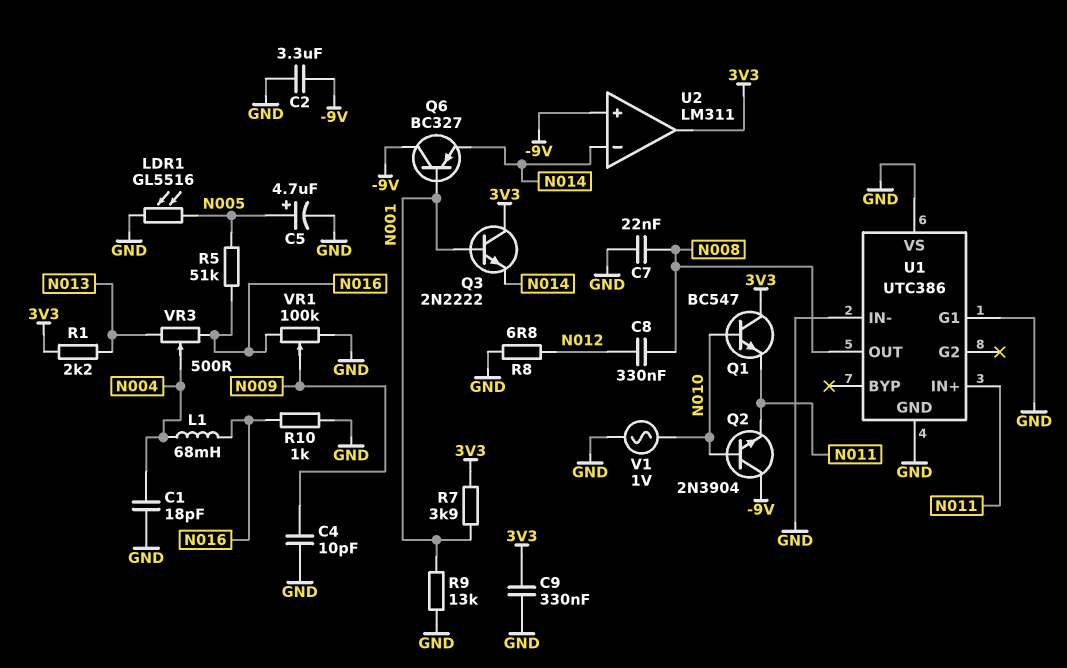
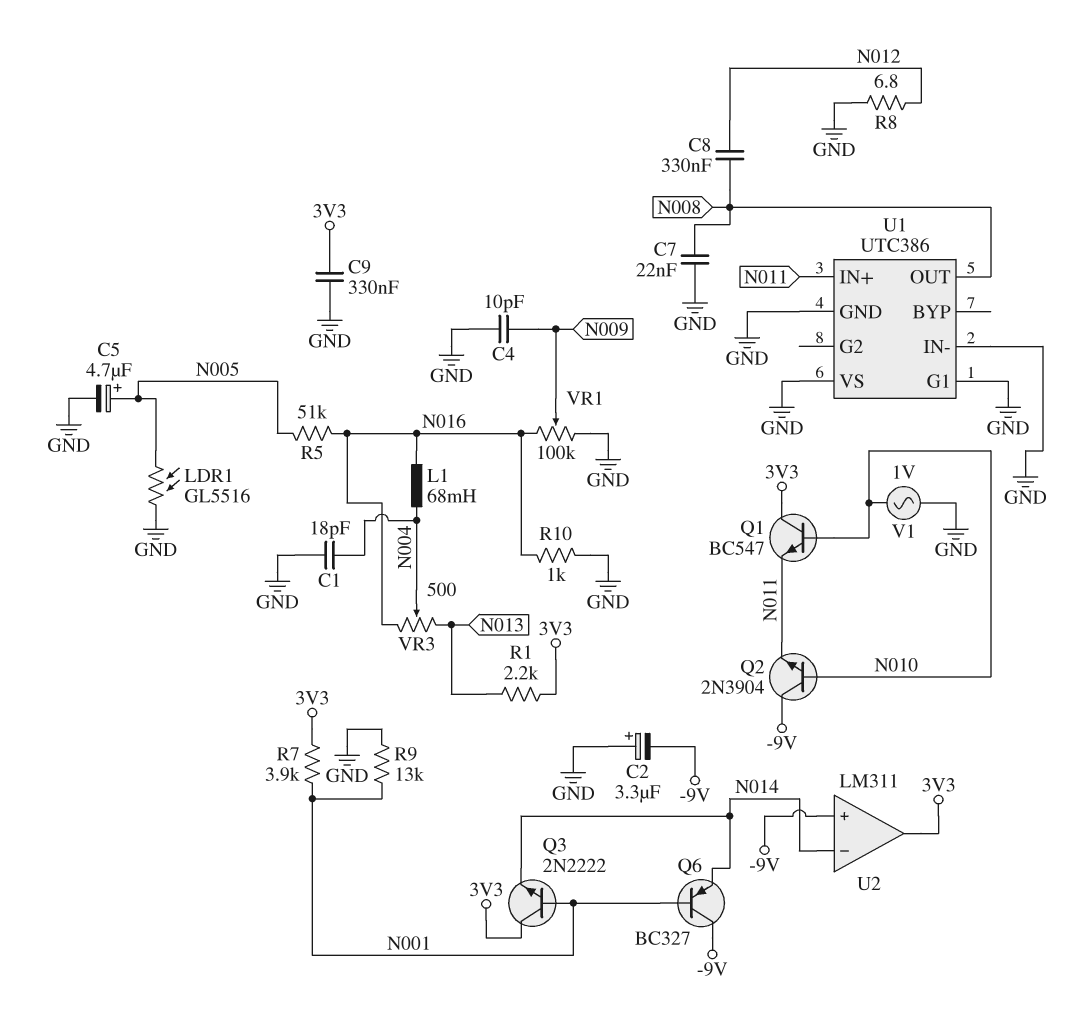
C2: 3.3uF (-9V, GND) -> 3.3uF (plus GND, minus -9V)

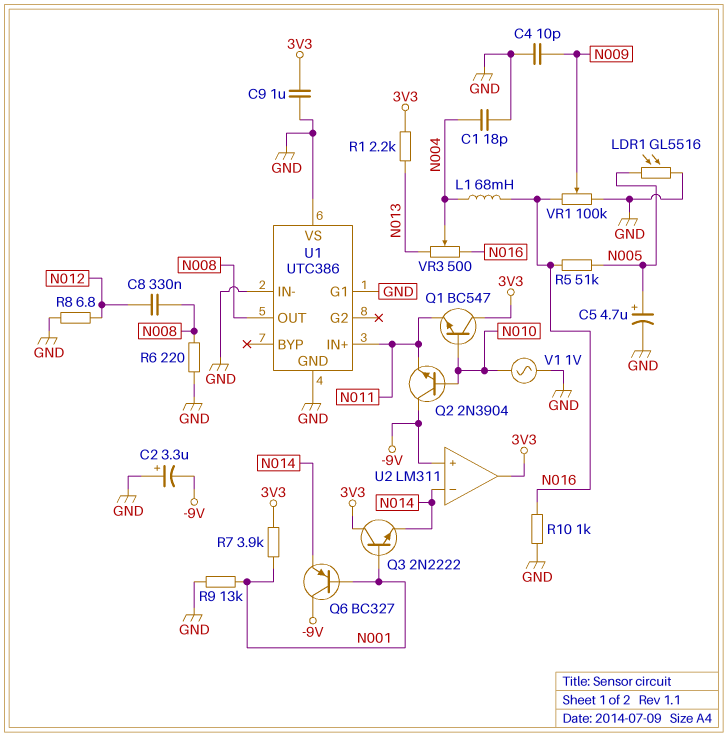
C7: 22nF (GND, N008) -> none
C9: 330nF (3V3, GND) -> 1uF (3V3, GND)
R6: none -> 220 (GND, N008)

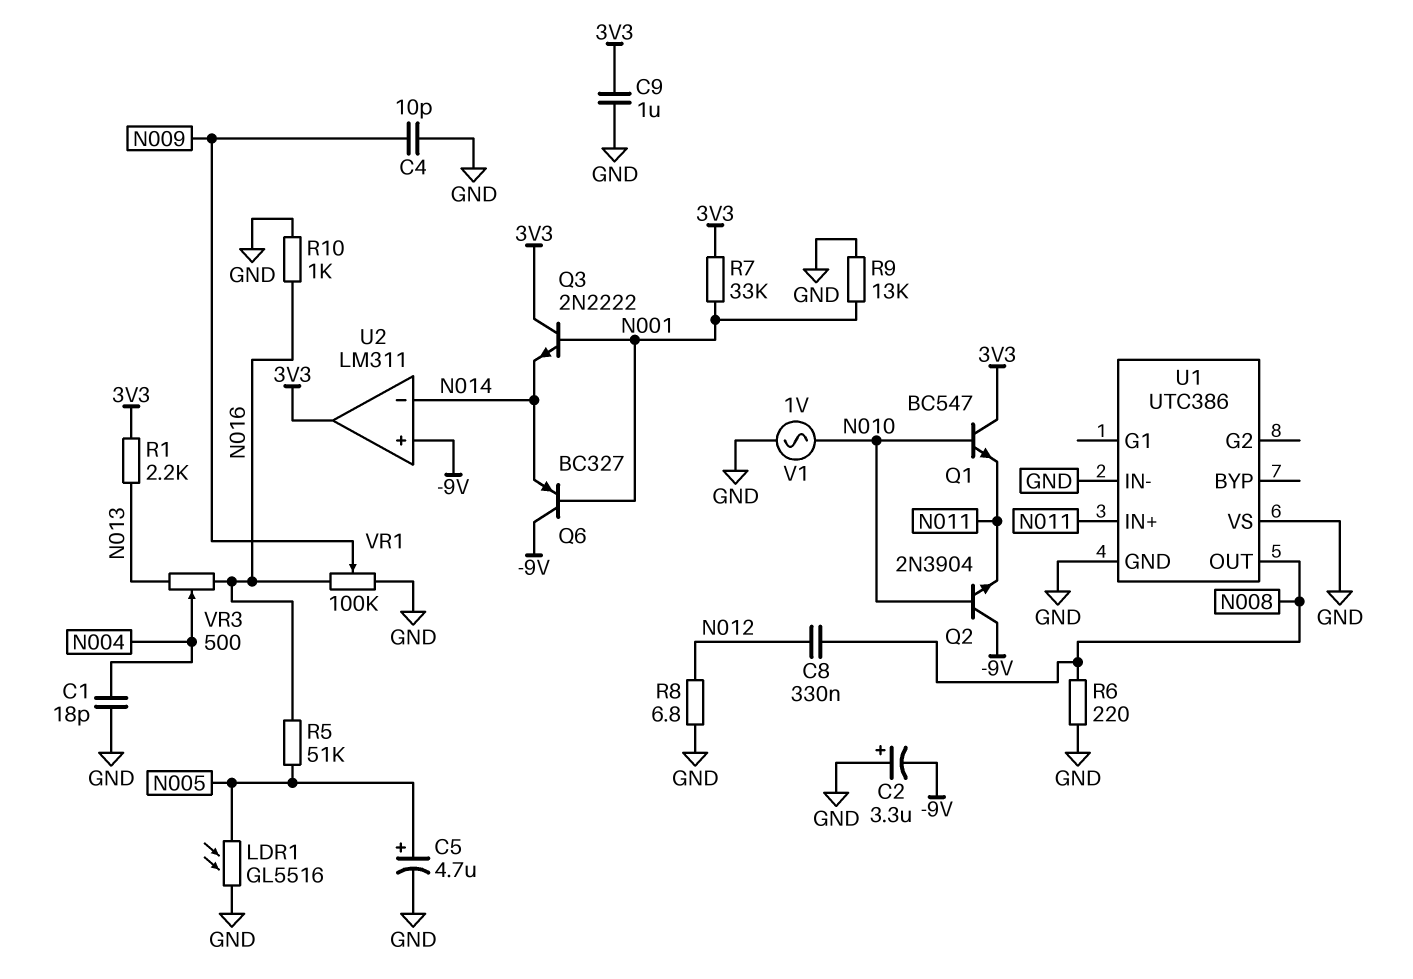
L1: 68mH (N004, N016) -> none
R7: 3.9k (3V3, N001) -> 33k (3V3, N001)
U1 pin G1: GND -> none

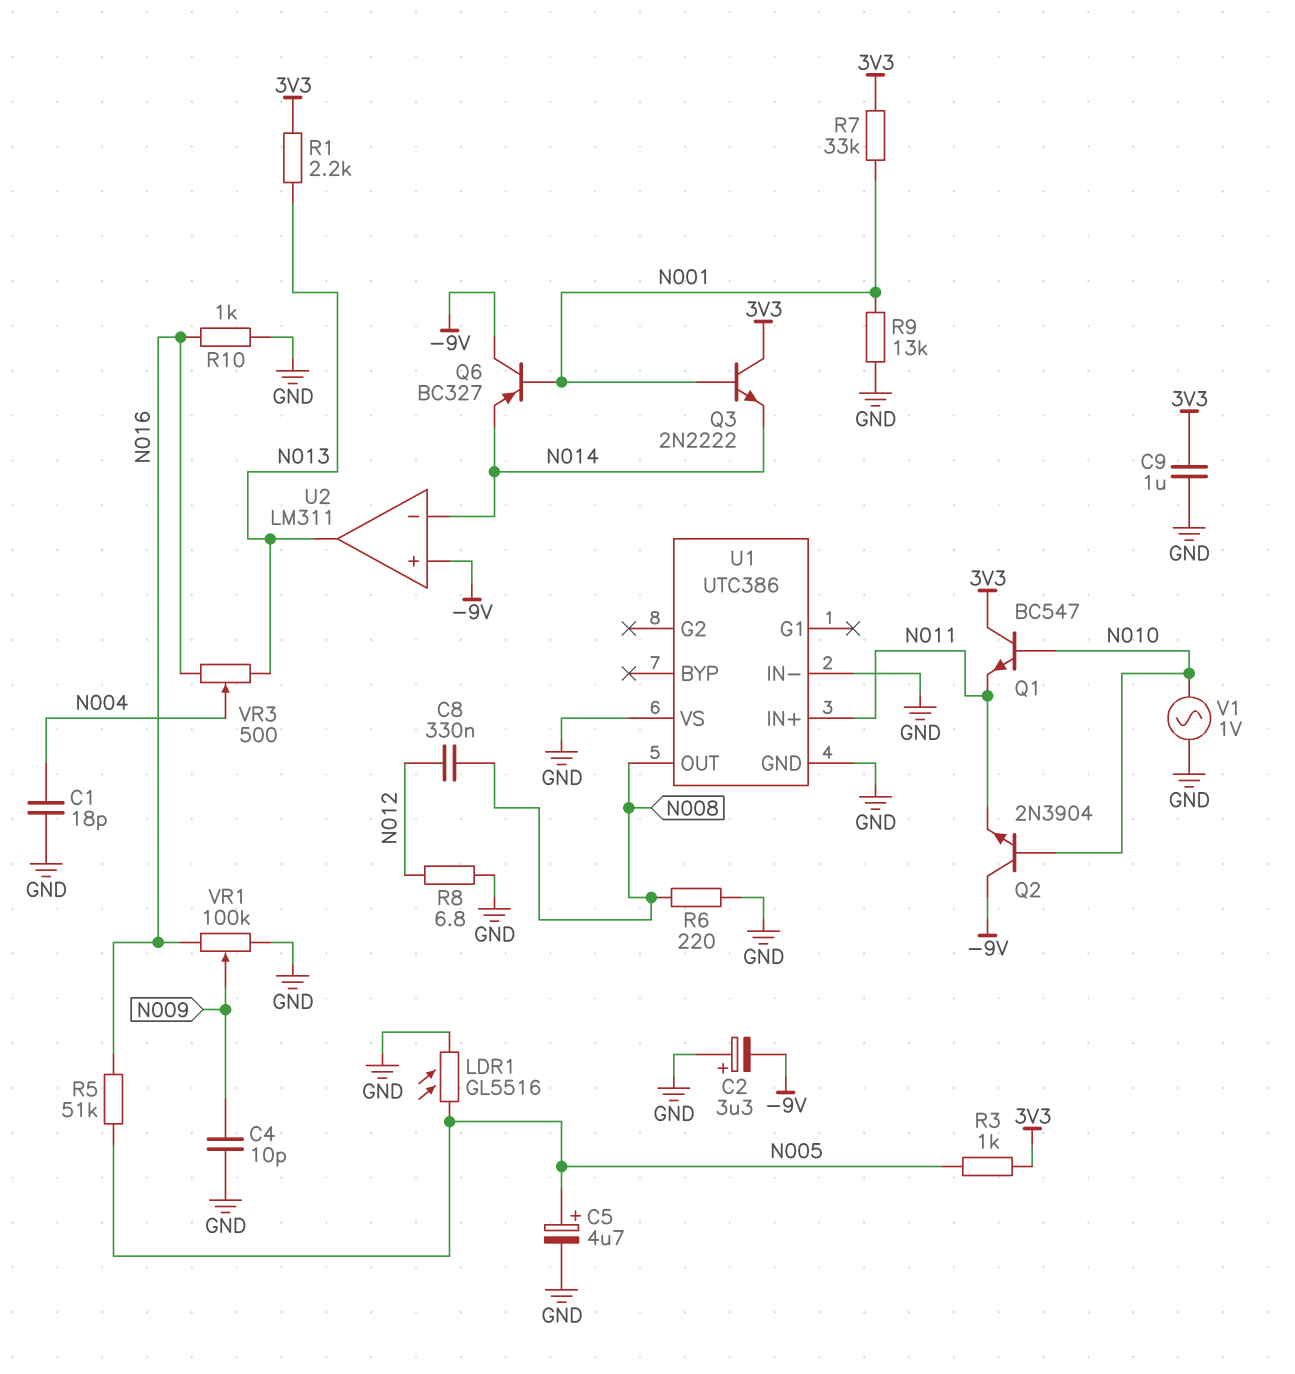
R3: none -> 1k (3V3, N005)
U2 pin out: 3V3 -> N013

